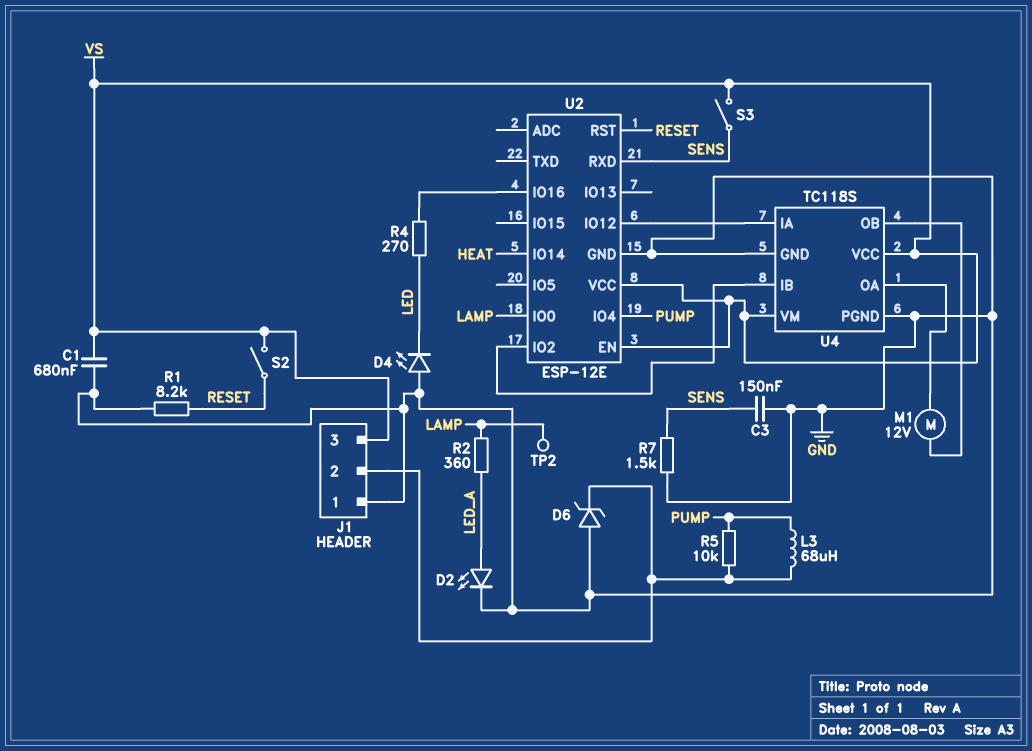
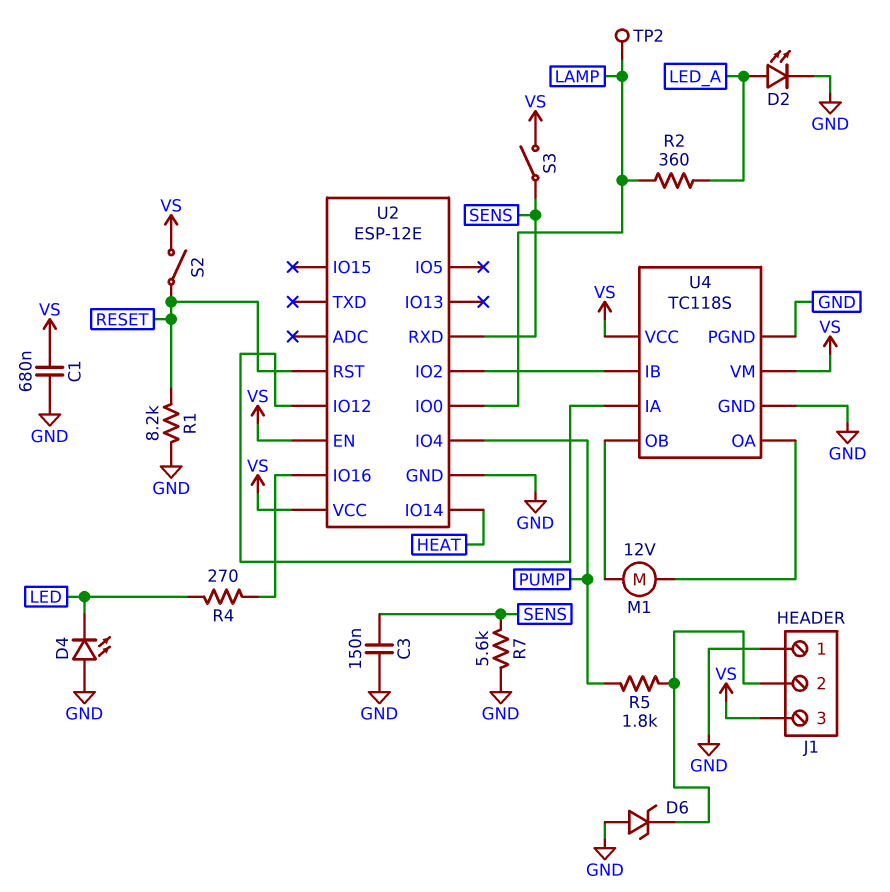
L3: 68uH (J1/2, PUMP) -> none
R5: 10k (J1/2, PUMP) -> 1.8k (J1/2, PUMP)
R7: 1.5k (GND, SENS) -> 5.6k (GND, SENS)

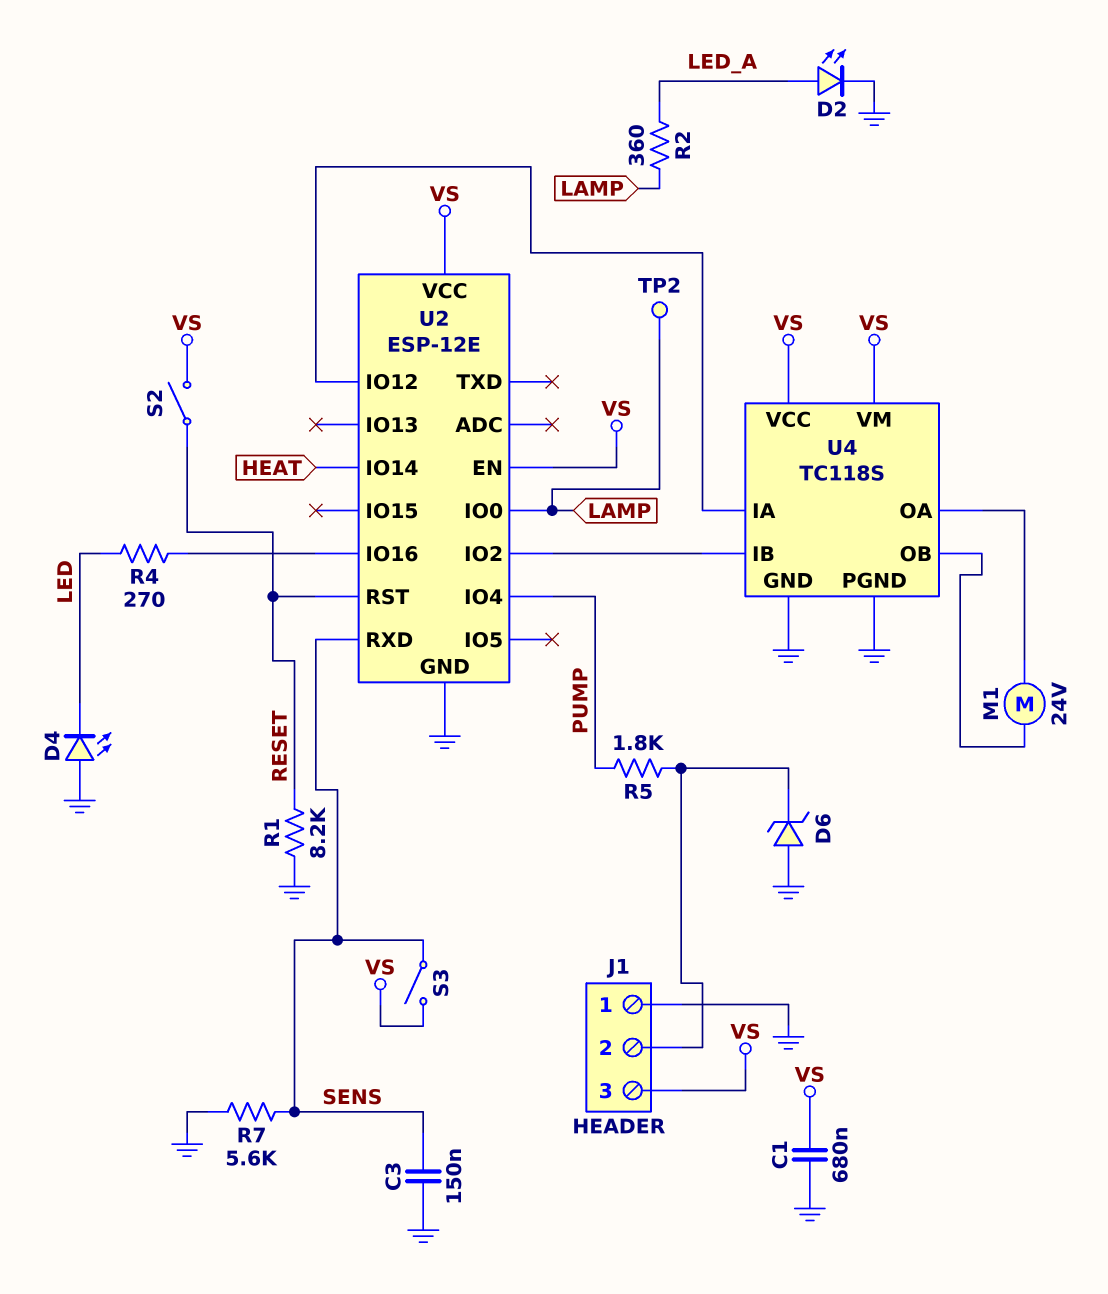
M1: motor 12V (U4/OA, U4/OB) -> motor 24V (U4/OA, U4/OB)

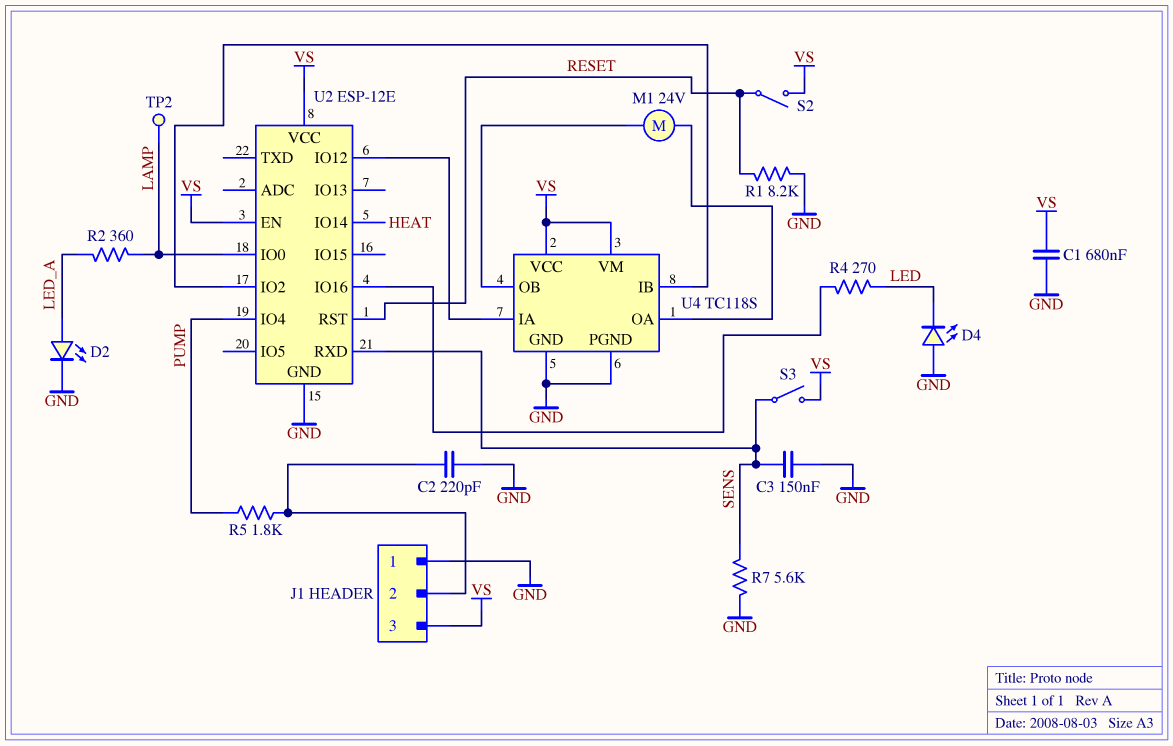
C2: none -> 220pF (GND, J1/2)
D6: zener (A GND, K J1/2) -> none

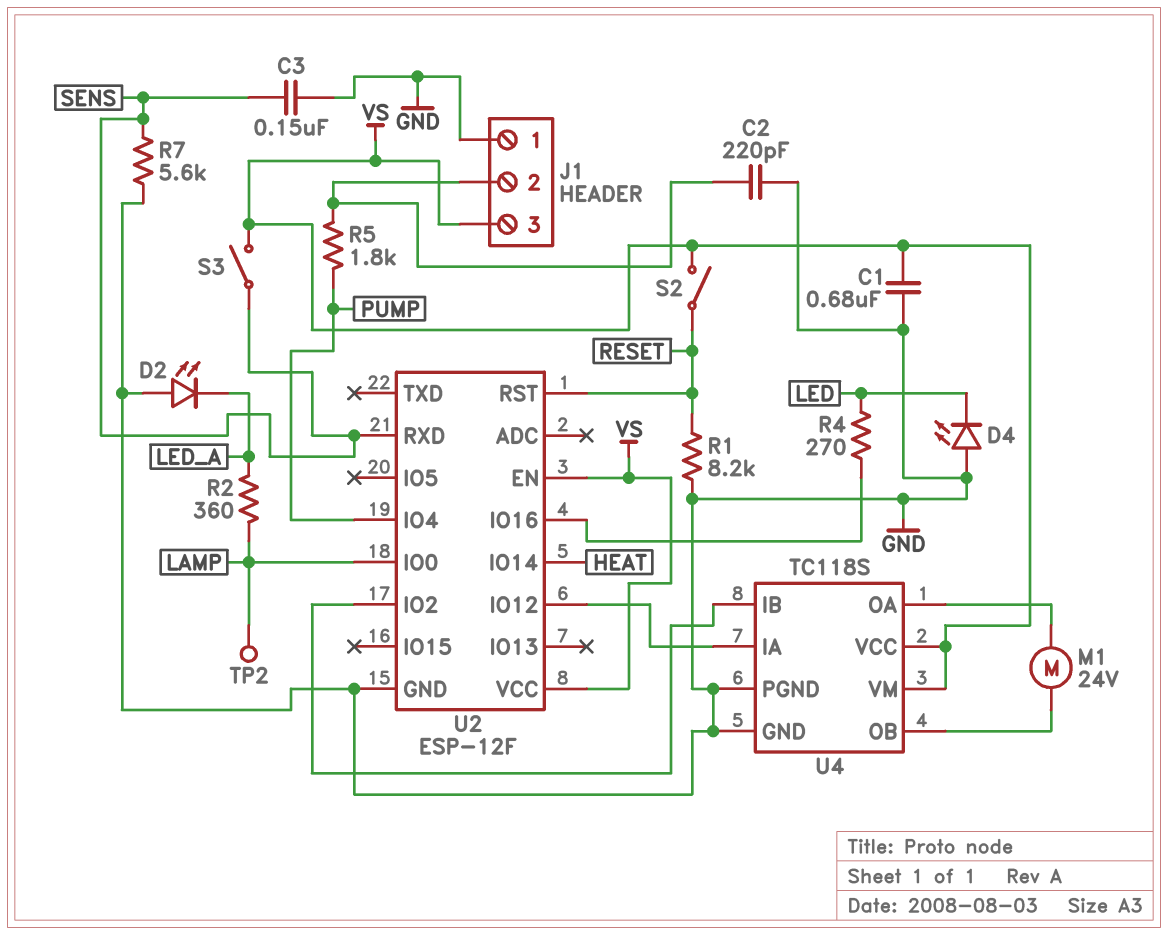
D2: LED (A LED_A, K GND) -> LED (A GND, K LED_A)
U2: ESP-12E -> ESP-12F

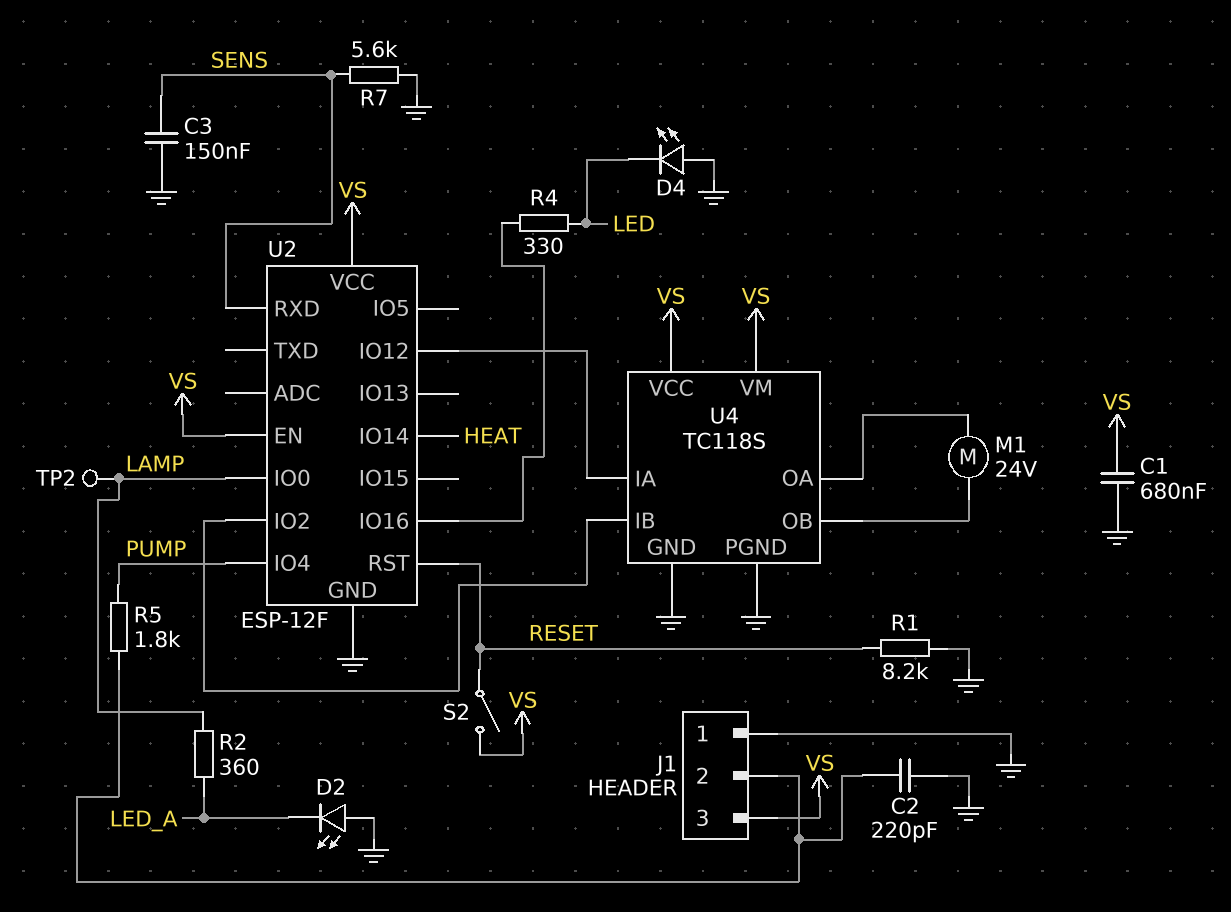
R4: 270 (LED, U2/IO16) -> 330 (LED, U2/IO16)
S3: switch (SENS, VS) -> none

